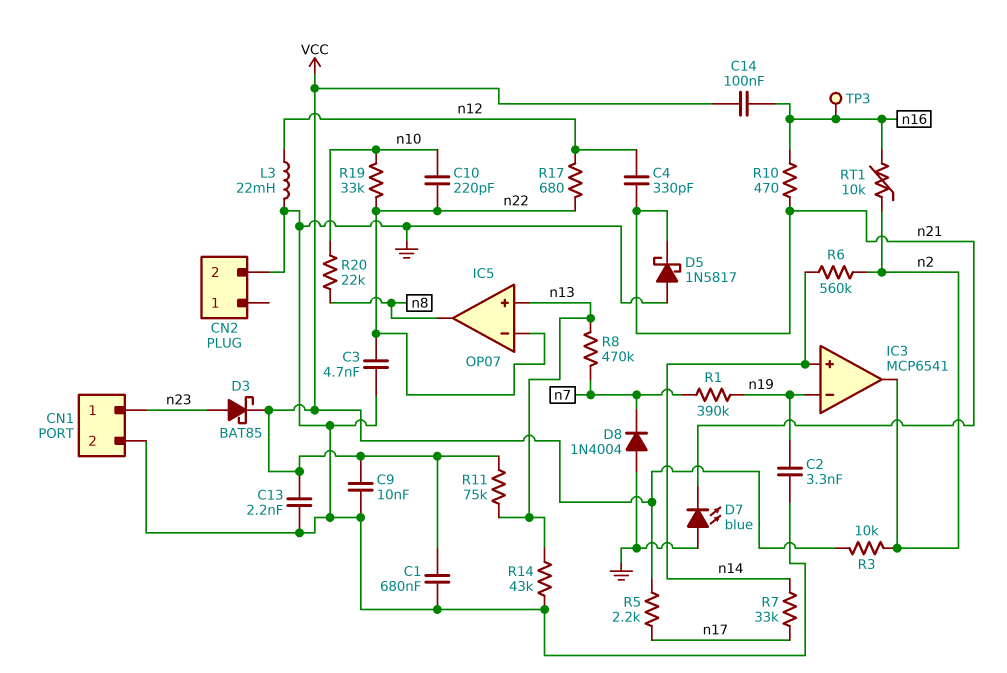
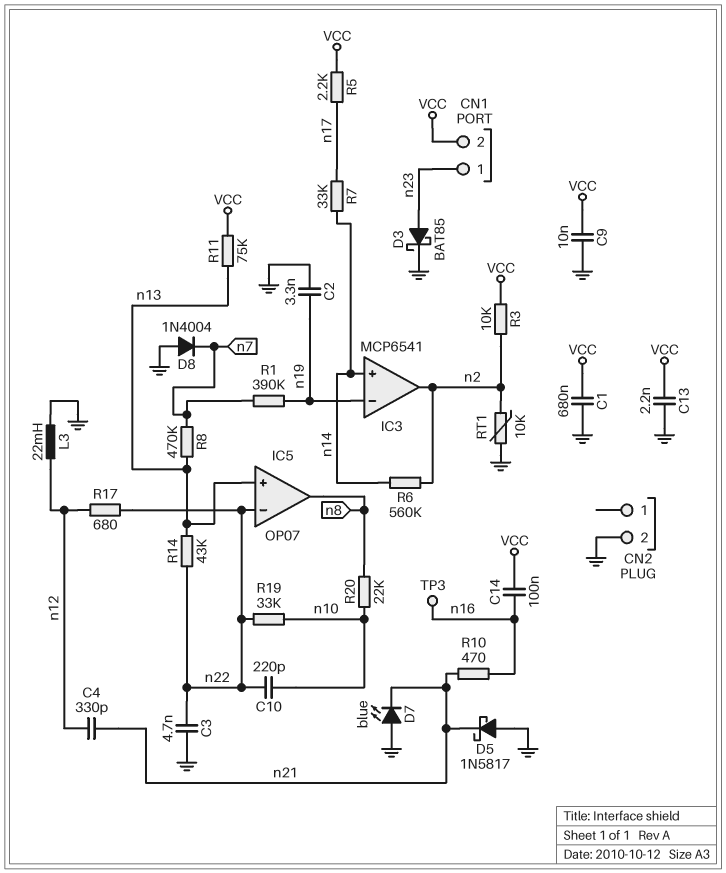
CN1 pin 2: GND -> VCC
D3: schottky BAT85 (A n23, K VCC) -> schottky BAT85 (A n23, K GND)
R14: 43k (GND, n13) -> 43k (n13, n22)
RT1: 10k (n2, n16) -> 10k (GND, n2)

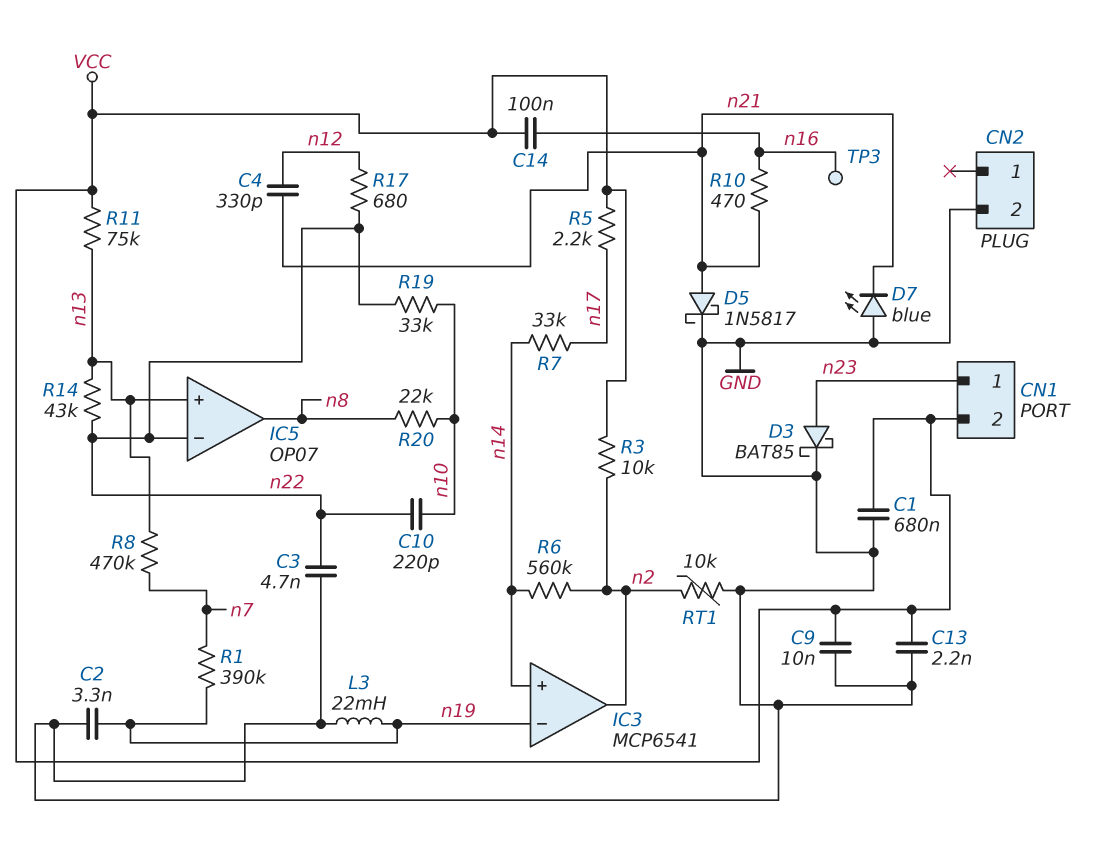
D5: schottky 1N5817 (A GND, K n21) -> schottky 1N5817 (A n21, K GND)
D8: diode 1N4004 (A GND, K n7) -> none
L3: 22mH (GND, n12) -> 22mH (GND, n19)

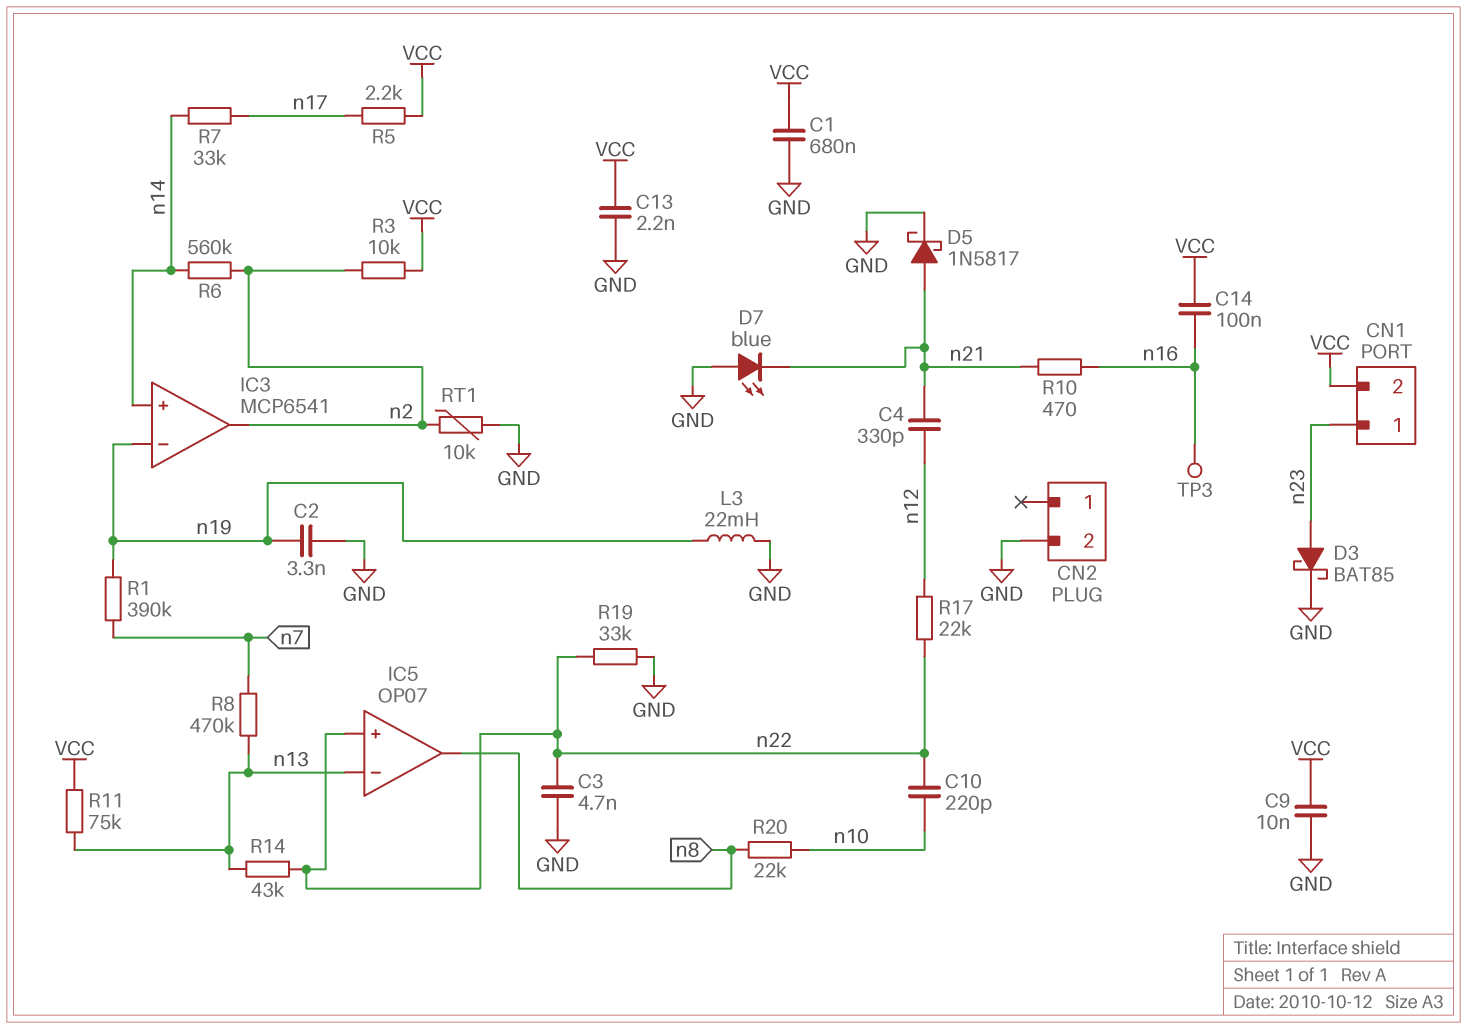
IC5 pin in+: n13 -> n22
IC5 pin in-: n22 -> n13
R17: 680 (n12, n22) -> 22k (n12, n22)
R19: 33k (n10, n22) -> 33k (GND, n22)

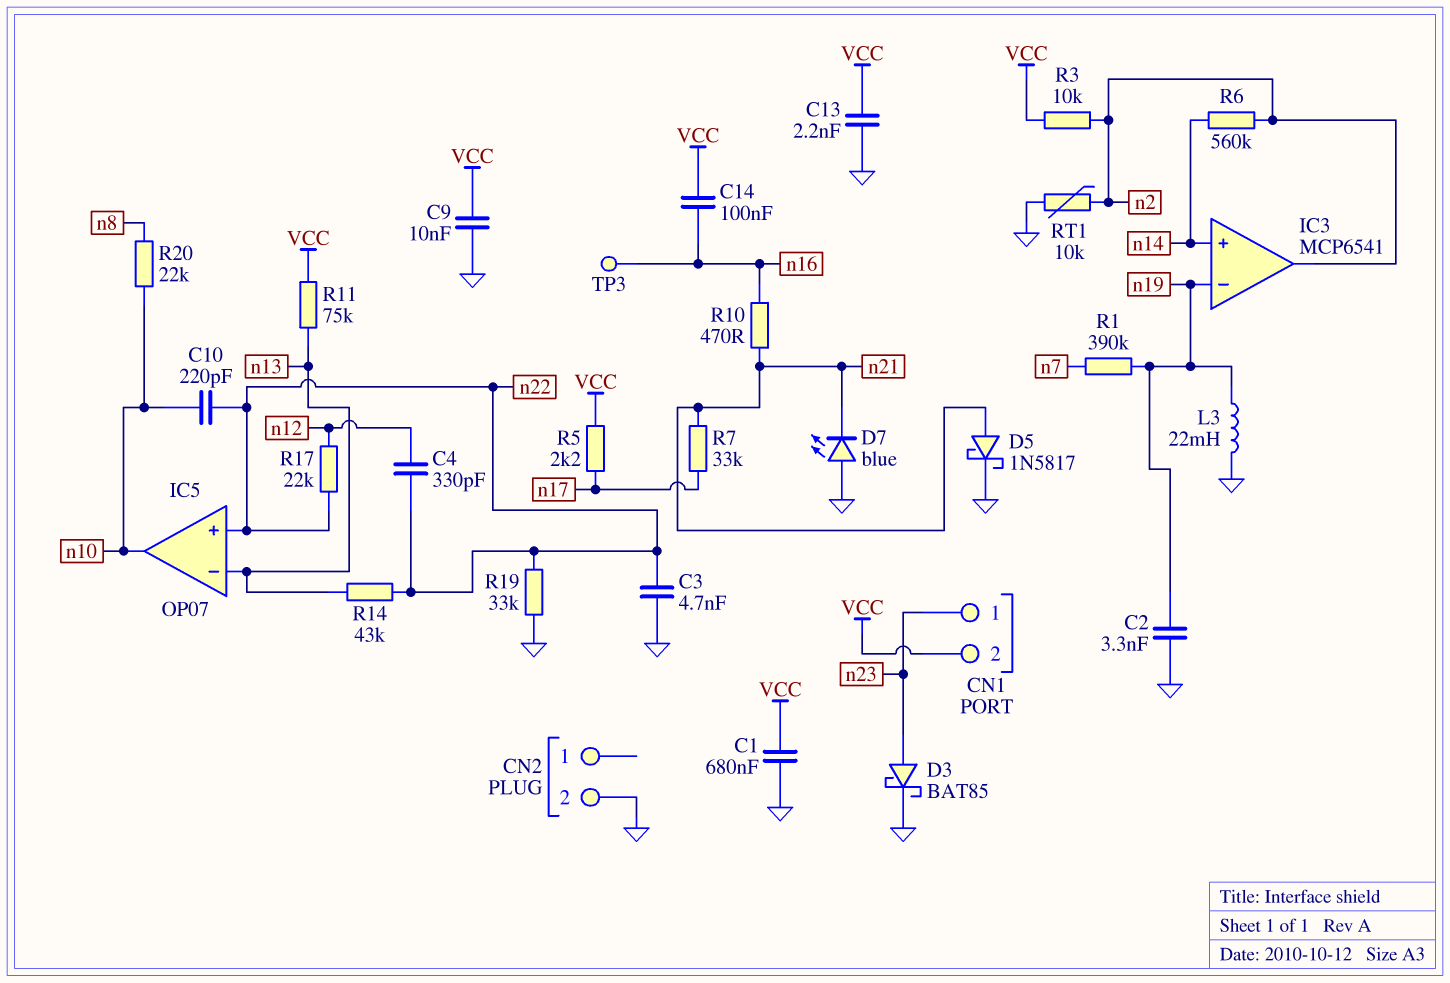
C4: 330pF (n12, n21) -> 330pF (n12, n22)
IC5 pin out: n8 -> n10
R7: 33k (n14, n17) -> 33k (n17, n21)
R8: 470k (n7, n13) -> none

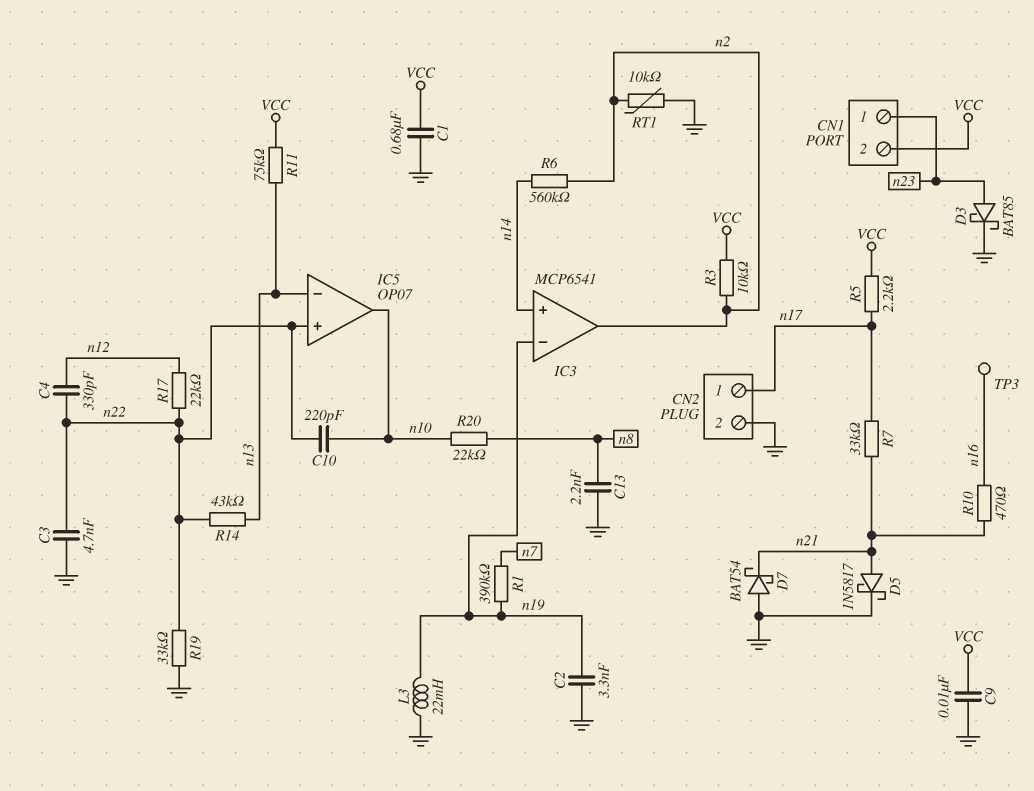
C13: 2.2nF (GND, VCC) -> 2.2nF (GND, n8)
C14: 100nF (VCC, n16) -> none
CN2 pin 1: none -> n17
D7: LED blue (A GND, K n21) -> schottky BAT54 (A GND, K n21)

